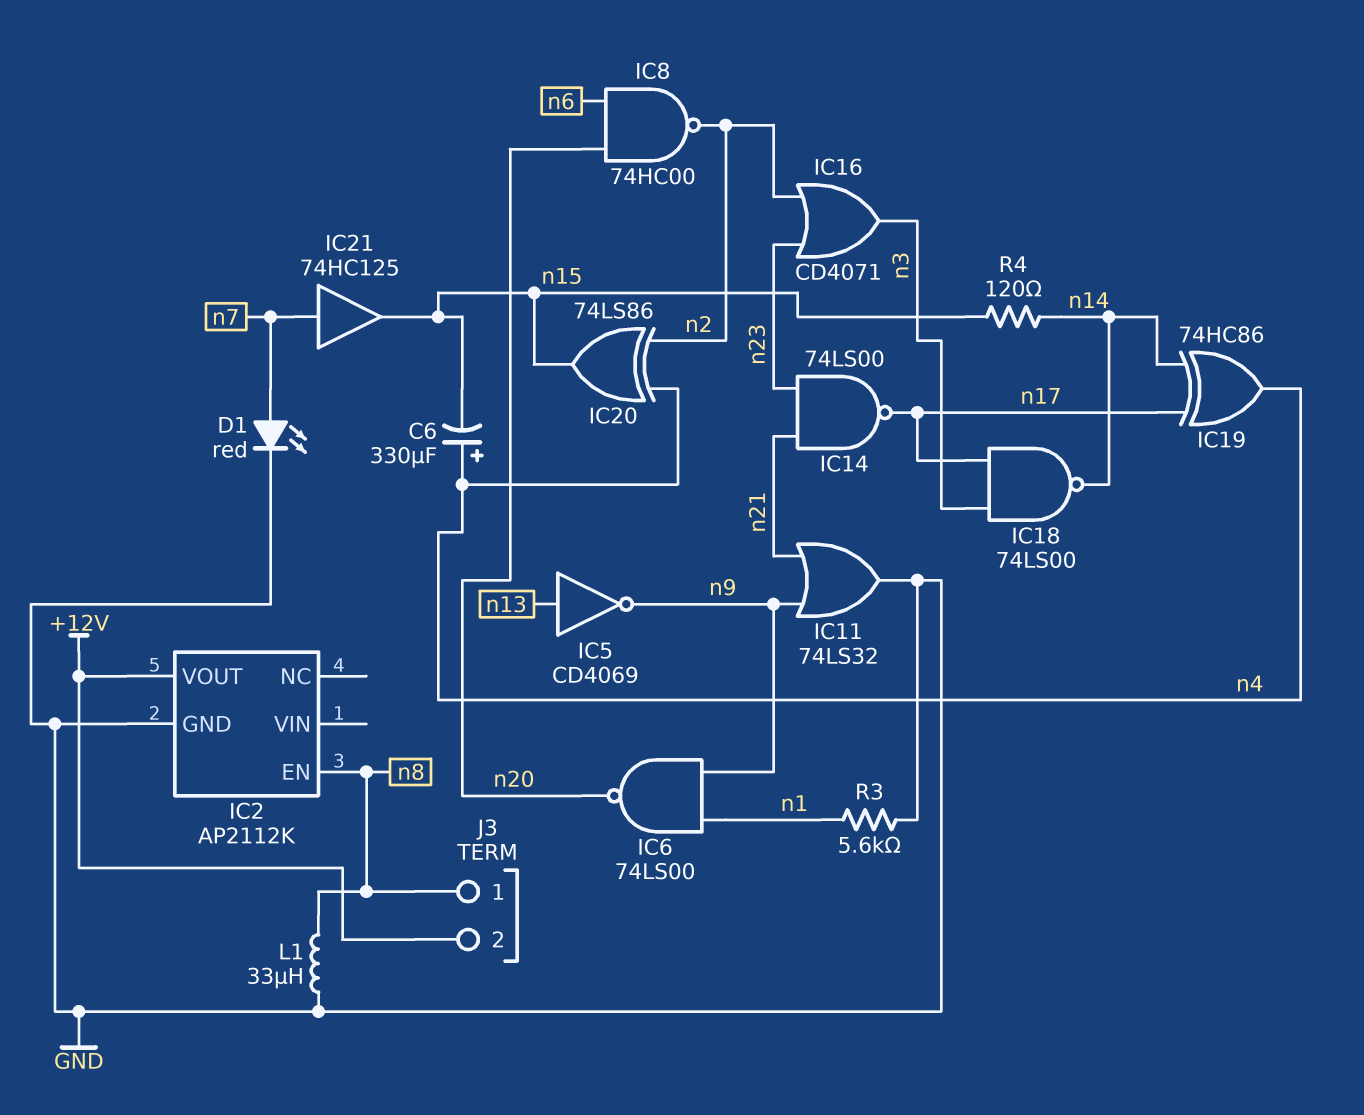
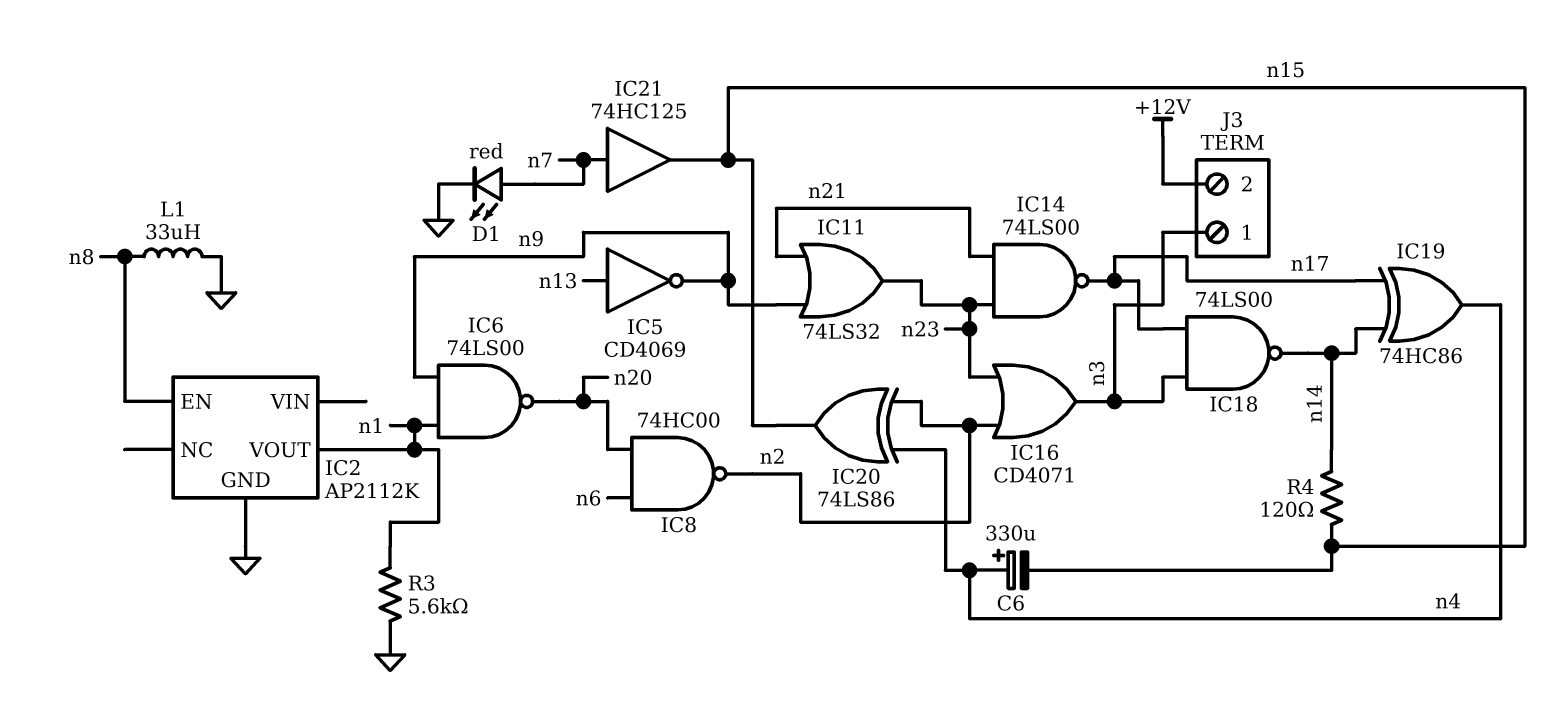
IC2 pin VOUT: +12V -> n1
IC11: OR 74LS32 (in n9, in n21, out GND) -> OR 74LS32 (in n9, in n21, out n23)
J3 pin 1: n8 -> n3

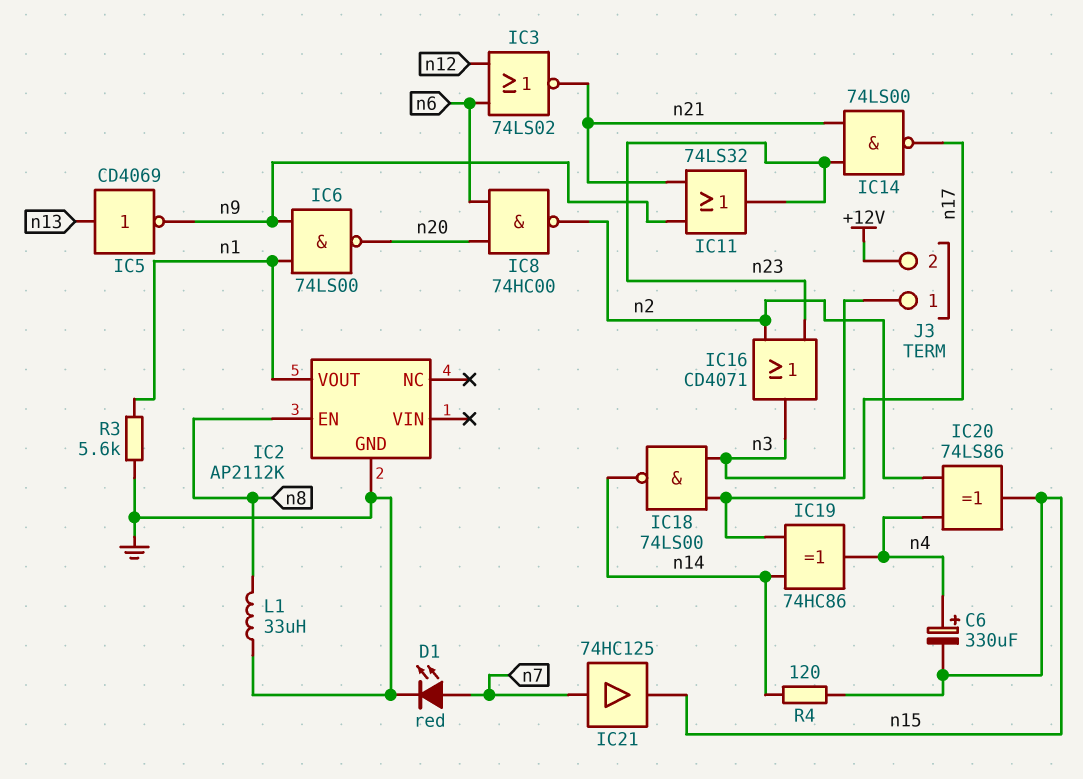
IC3: none -> NOR 74LS02 (in n6, in n12, out n21)

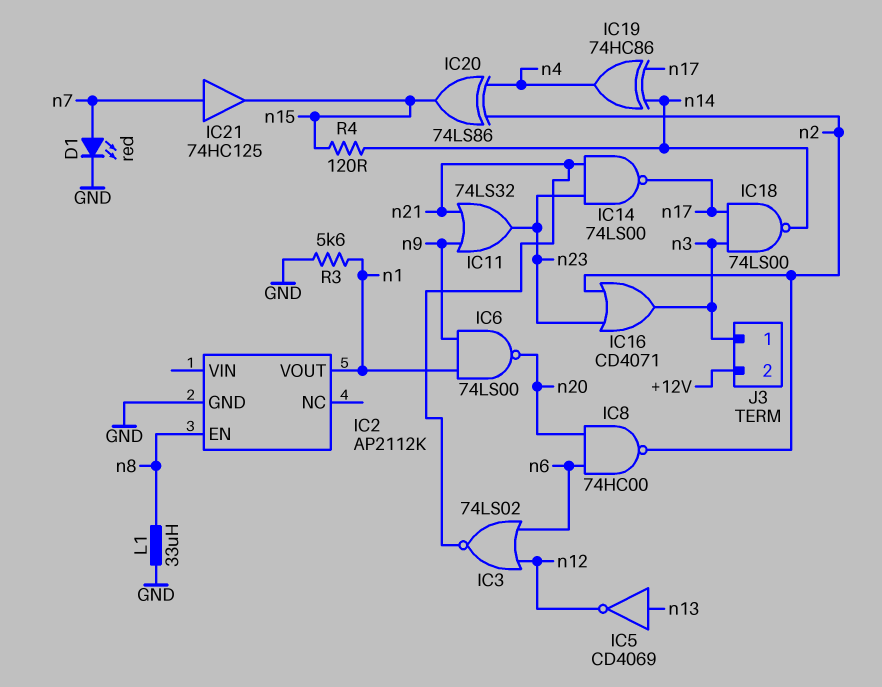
C6: 330uF (plus n4, minus n15) -> none
IC5: NOT CD4069 (in n13, out n9) -> NOT CD4069 (in n13, out n12)

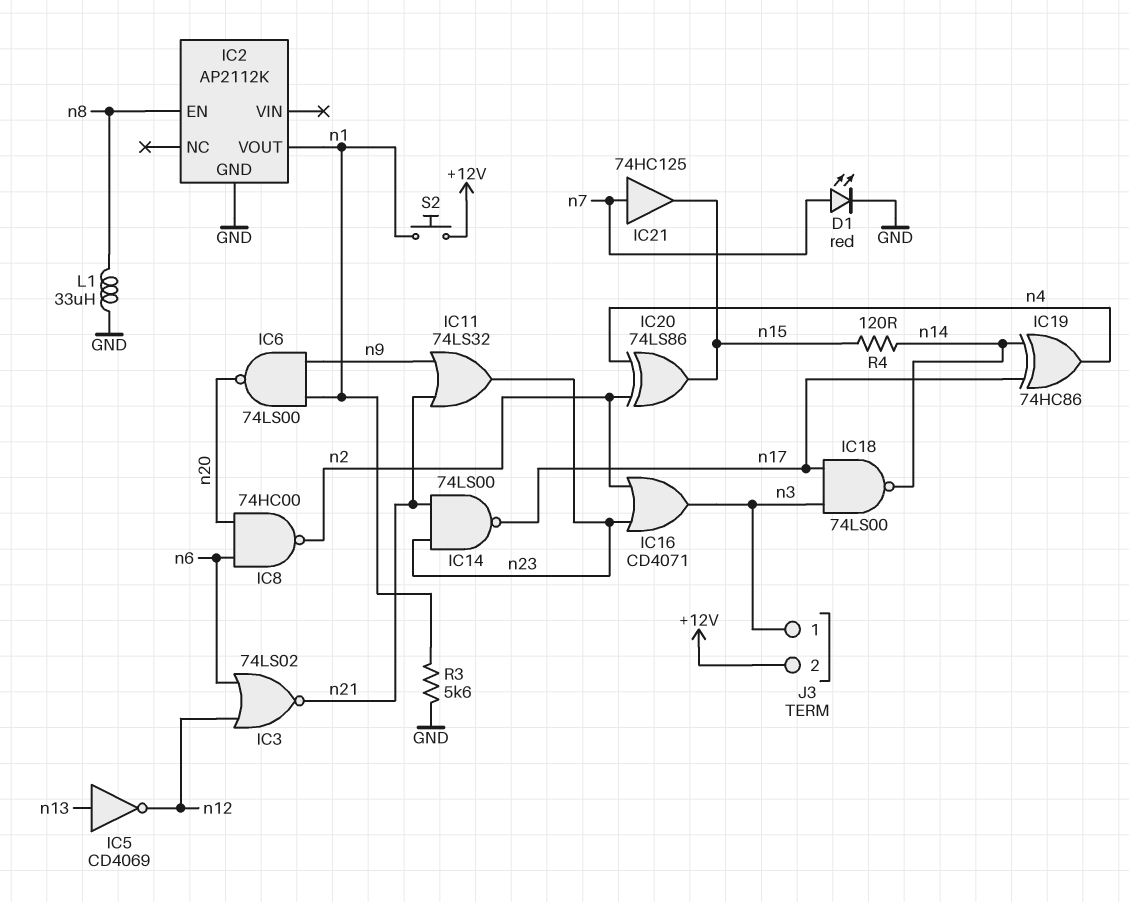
S2: none -> button (+12V, n1)

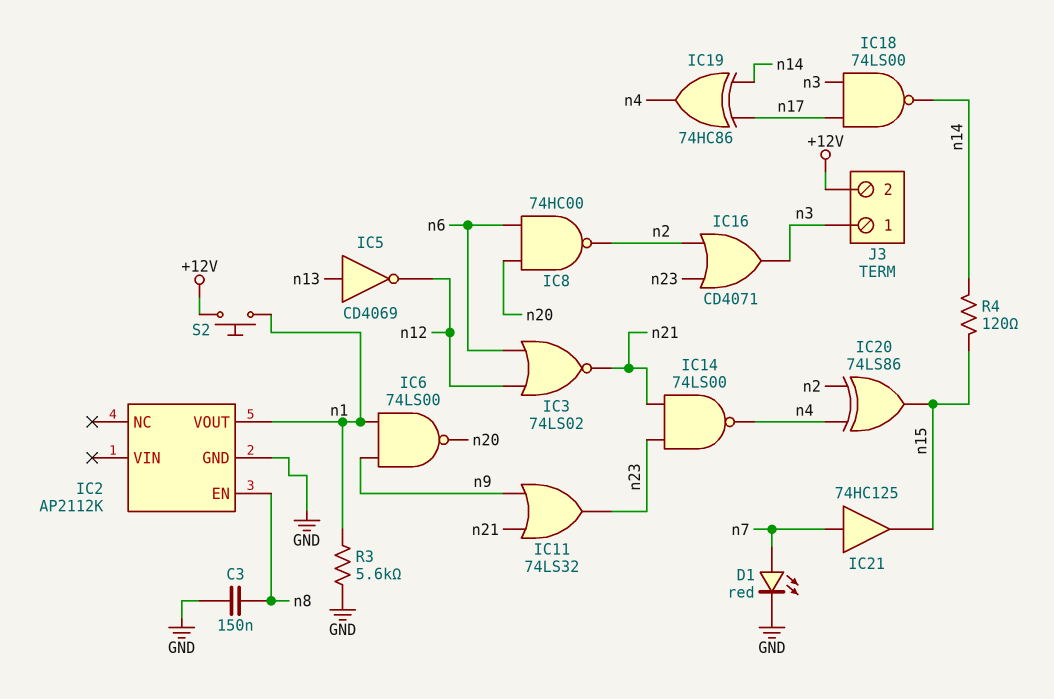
C3: none -> 150nF (GND, n8)
IC14: NAND 74LS00 (in n21, in n23, out n17) -> NAND 74LS00 (in n21, in n23, out n4)
L1: 33uH (GND, n8) -> none

